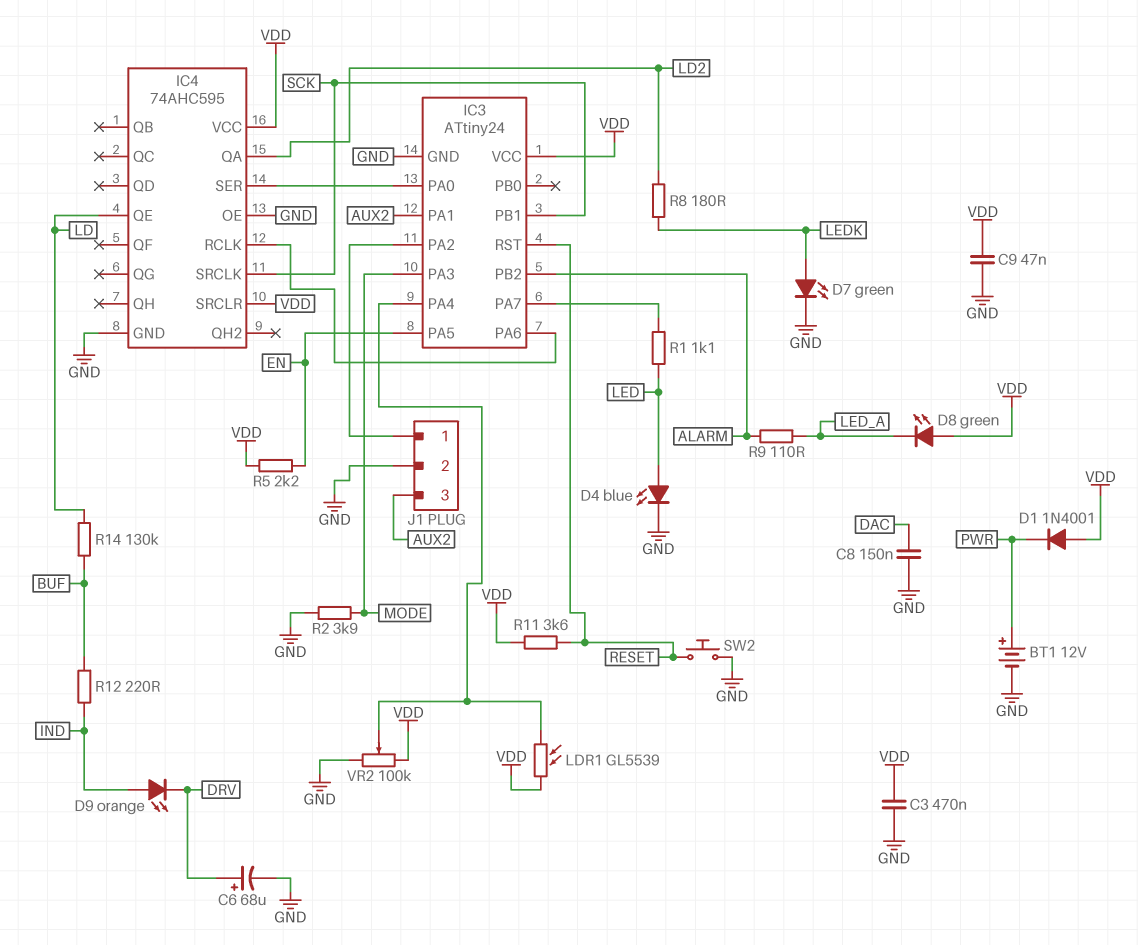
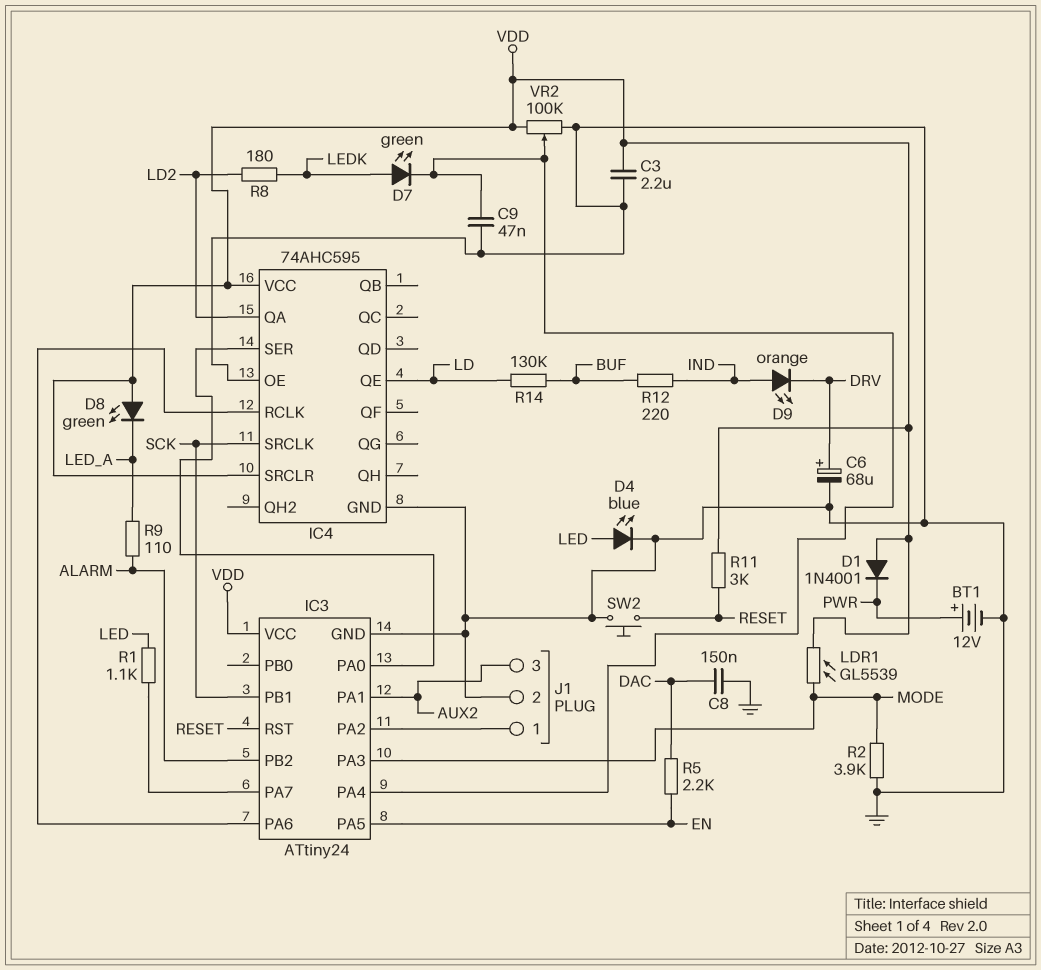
C3: 470nF (GND, VDD) -> 2.2uF (GND, VDD)
C9: 47nF (GND, VDD) -> 47nF (GND, IC3/PA4)
D7: LED green (A LEDK, K GND) -> LED green (A LEDK, K IC3/PA4)
LDR1: GL5539 (IC3/PA4, VDD) -> GL5539 (MODE, VDD)
R5: 2.2k (EN, VDD) -> 2.2k (DAC, EN)
R11: 3.6k (RESET, VDD) -> 3k (RESET, VDD)

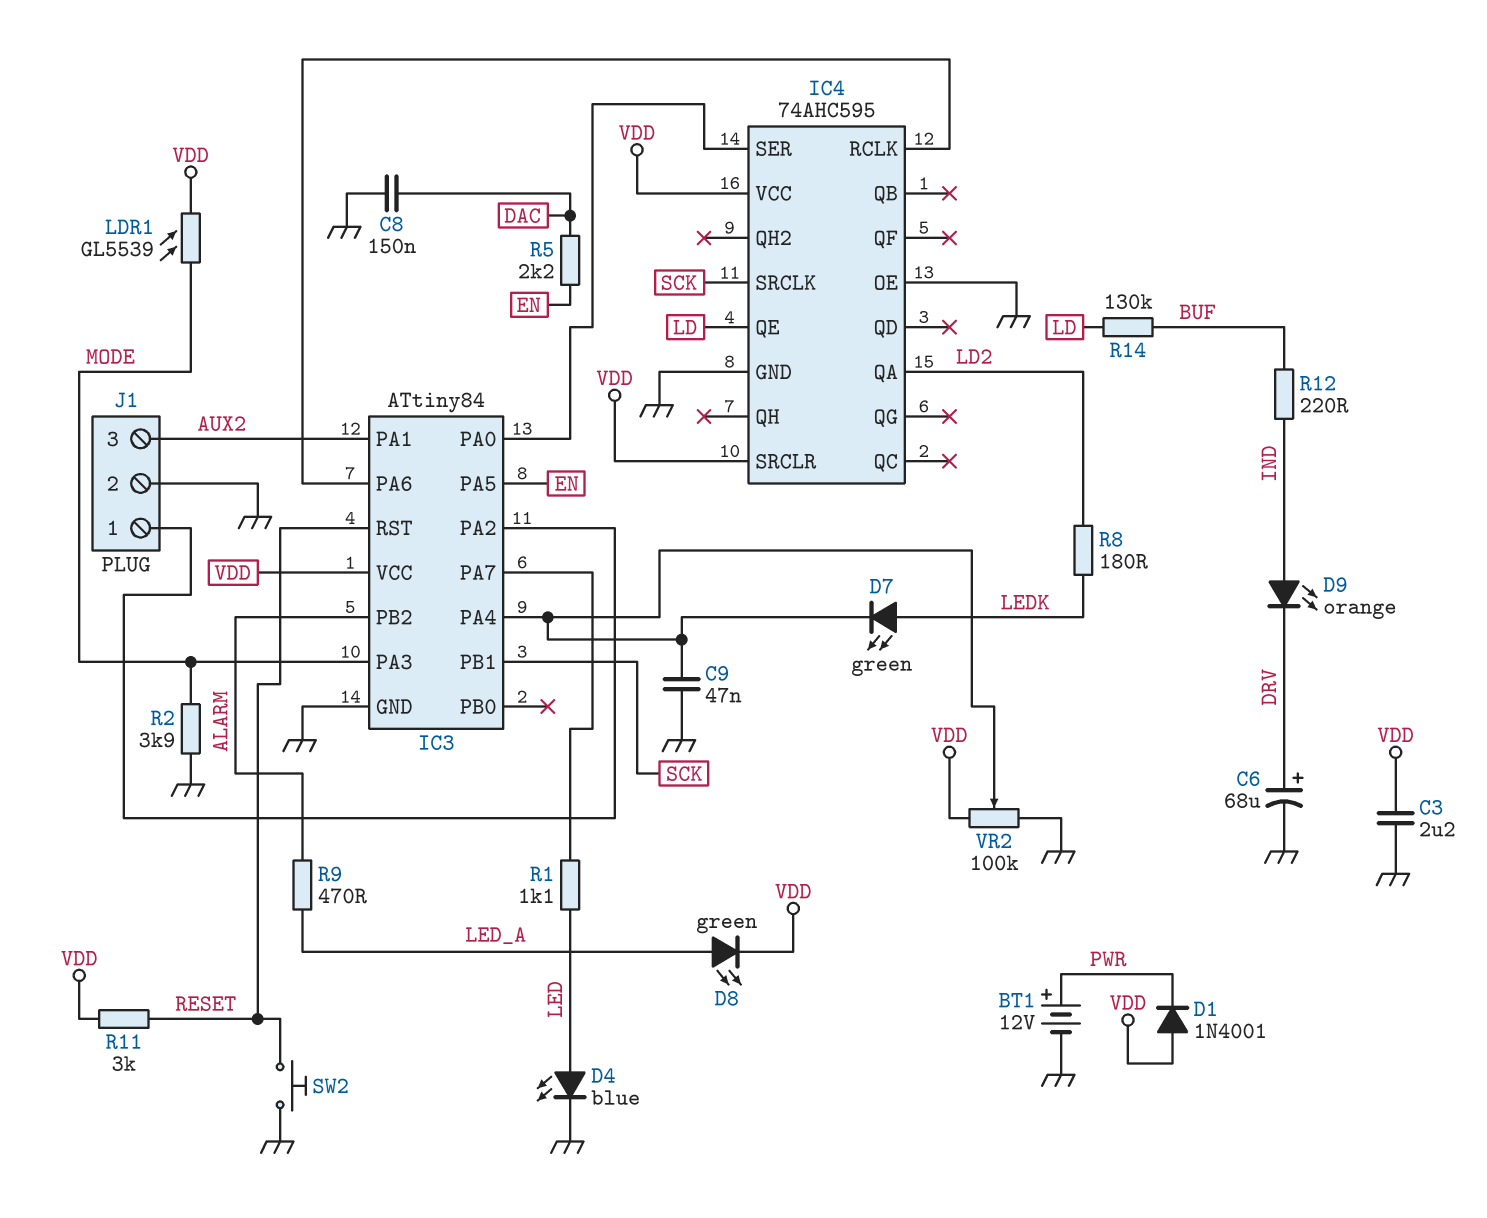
D8: LED green (A VDD, K LED_A) -> LED green (A LED_A, K VDD)
IC3: ATtiny24 -> ATtiny84
R9: 110 (ALARM, LED_A) -> 470 (ALARM, LED_A)

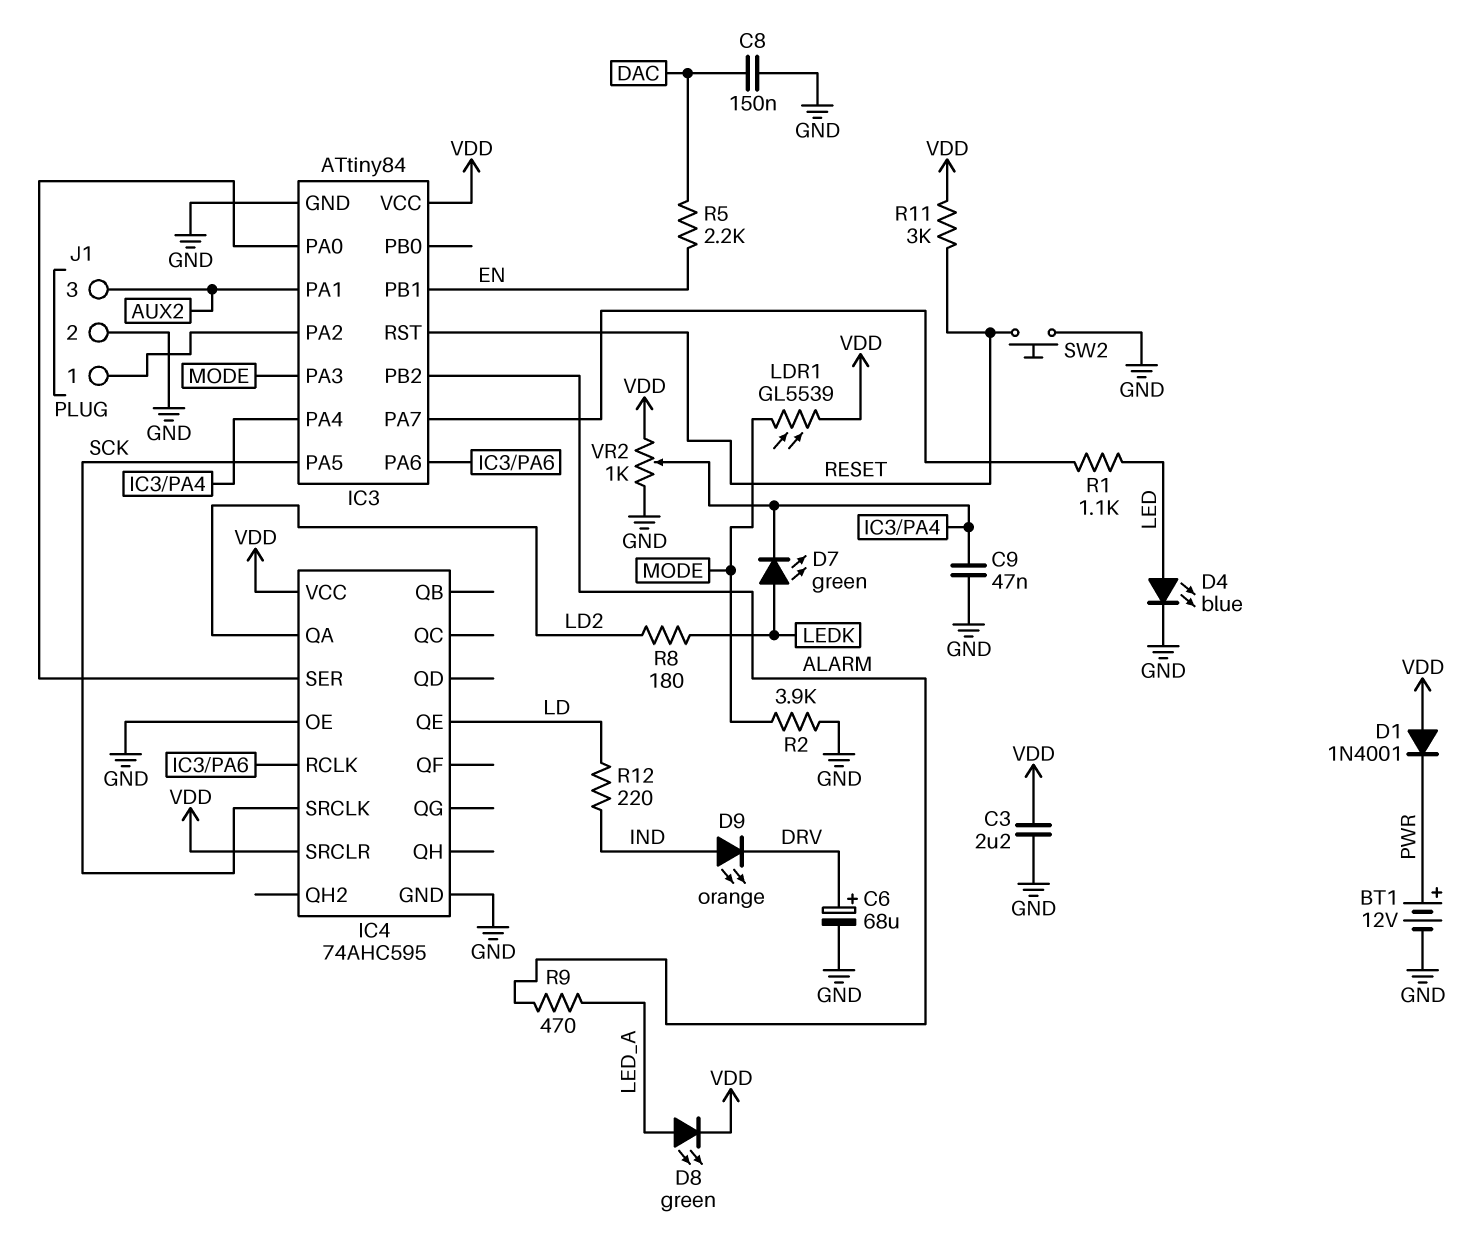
IC3 pin PA5: EN -> SCK
IC3 pin PB1: SCK -> EN
R12: 220 (BUF, IND) -> 220 (IND, LD)
R14: 130k (BUF, LD) -> none
VR2: 100k (GND, VDD, wiper IC3/PA4) -> 1k (GND, VDD, wiper IC3/PA4)

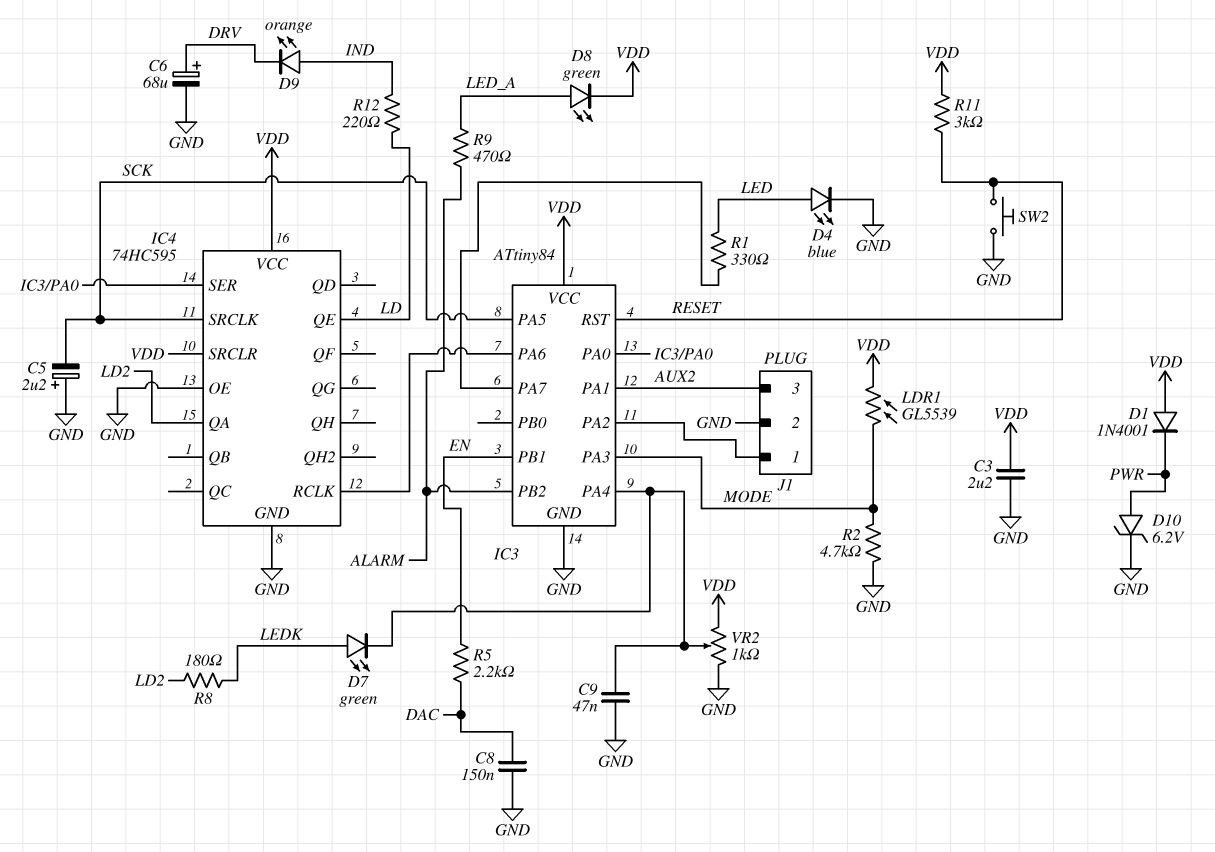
BT1: 12V (plus PWR, minus GND) -> none
C5: none -> 2.2uF (plus GND, minus SCK)
D10: none -> zener 6.2V (A PWR, K GND)
IC4: 74AHC595 -> 74HC595
R1: 1.1k (IC3/PA7, LED) -> 330 (IC3/PA7, LED)
R2: 3.9k (GND, MODE) -> 4.7k (GND, MODE)

